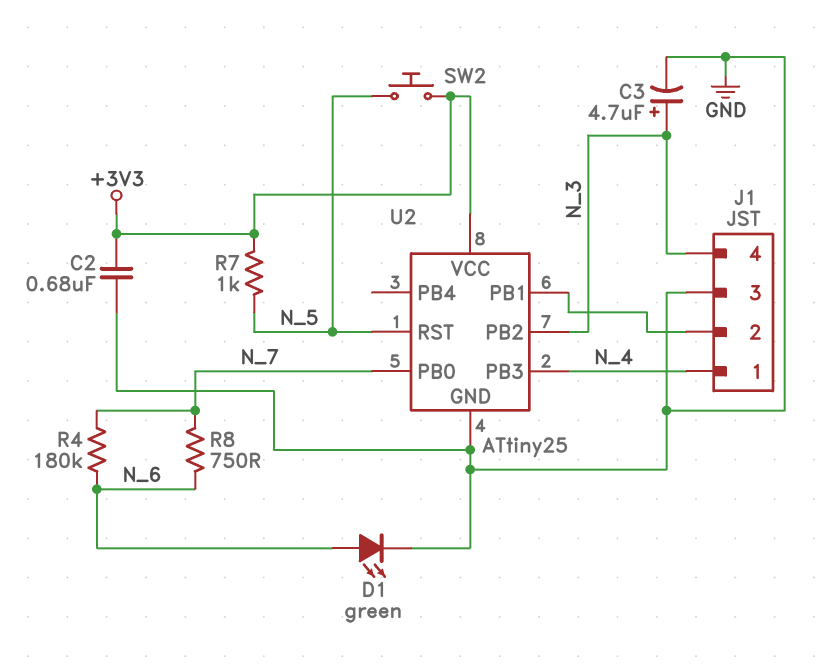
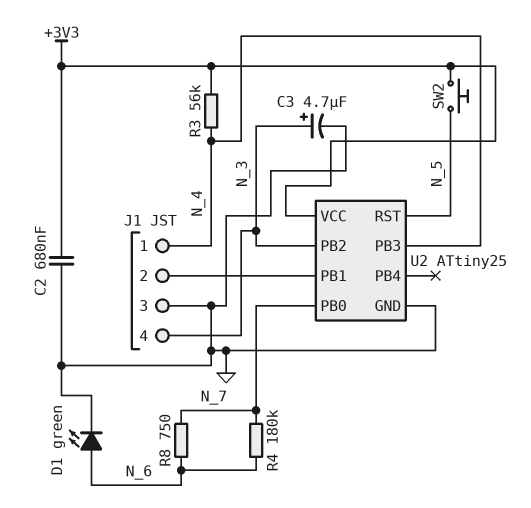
R3: none -> 56k (+3V3, N_4)
R7: 1k (+3V3, N_5) -> none

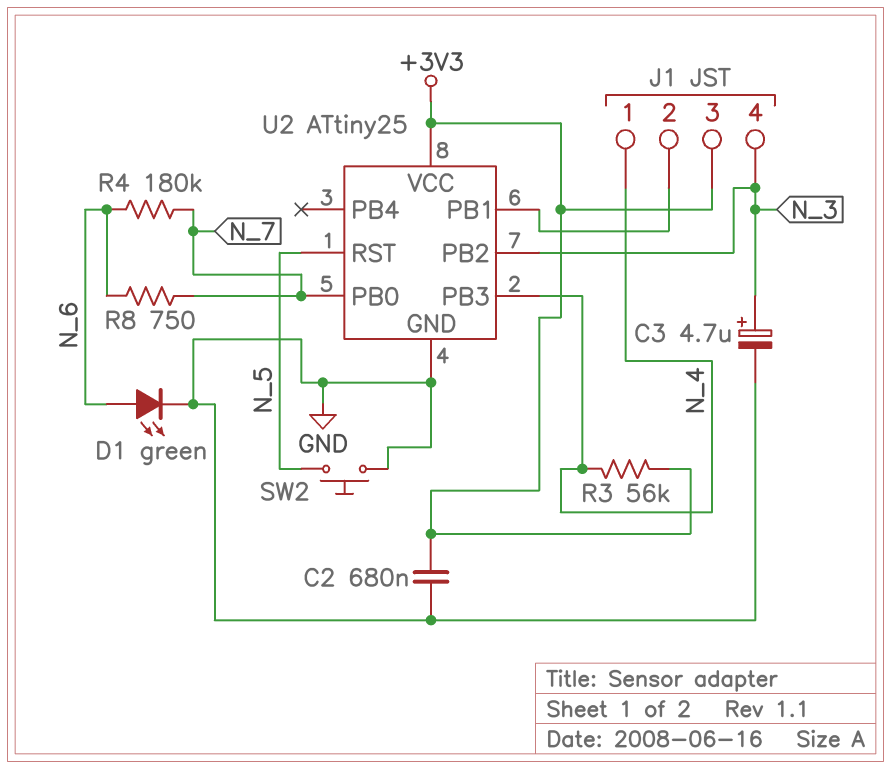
J1 pin 3: GND -> +3V3
SW2: button (+3V3, N_5) -> button (GND, N_5)

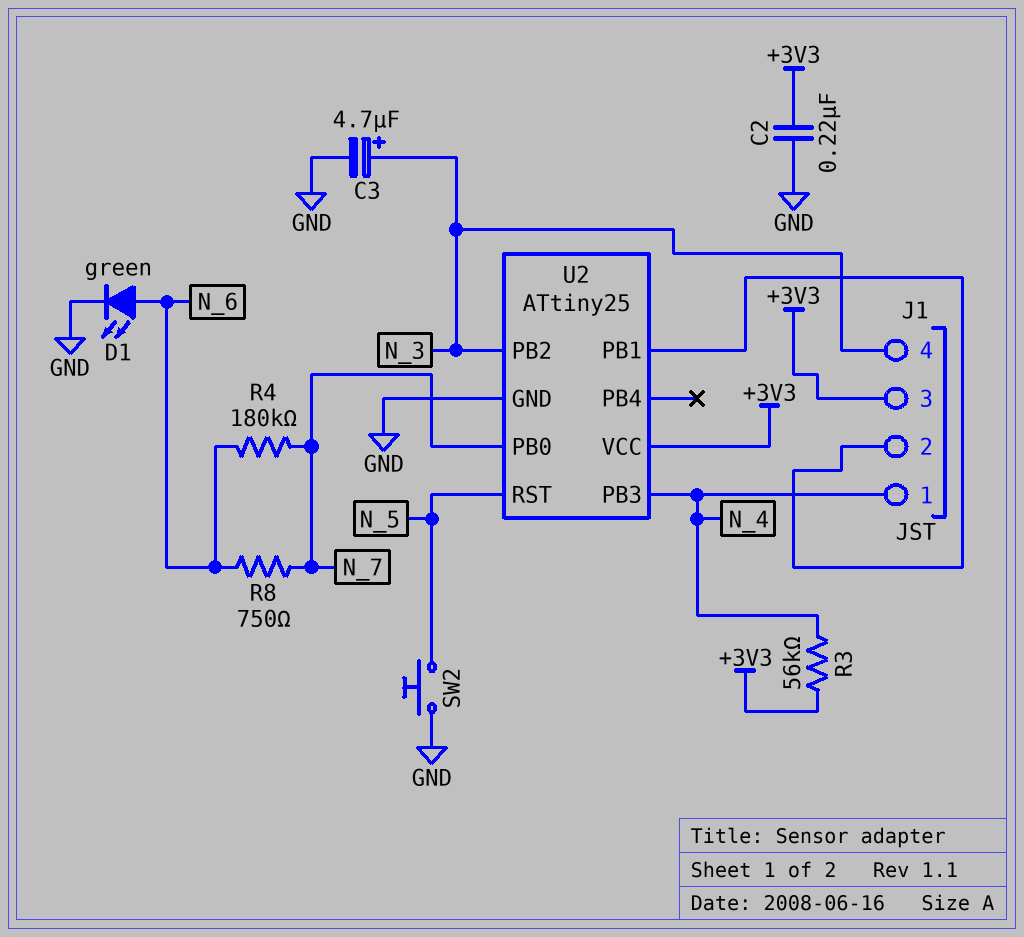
C2: 680nF (+3V3, GND) -> 220nF (+3V3, GND)

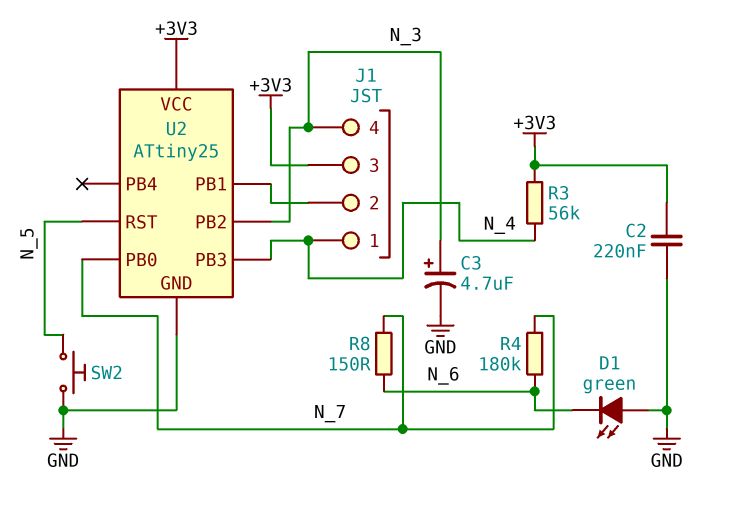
D1: LED green (A N_6, K GND) -> LED green (A GND, K N_6)
R8: 750 (N_6, N_7) -> 150 (N_6, N_7)

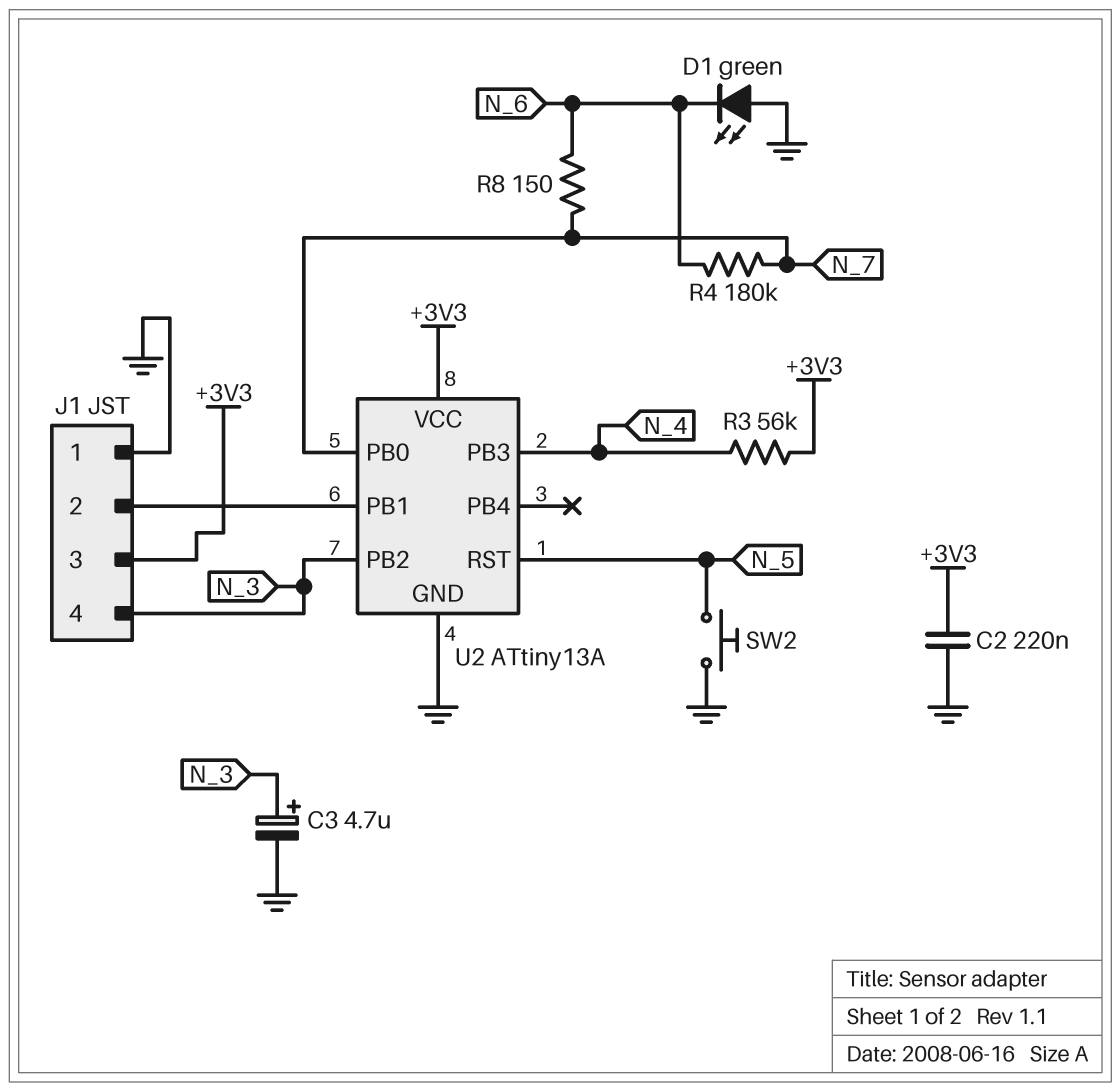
J1 pin 1: N_4 -> GND
U2: ATtiny25 -> ATtiny13A

